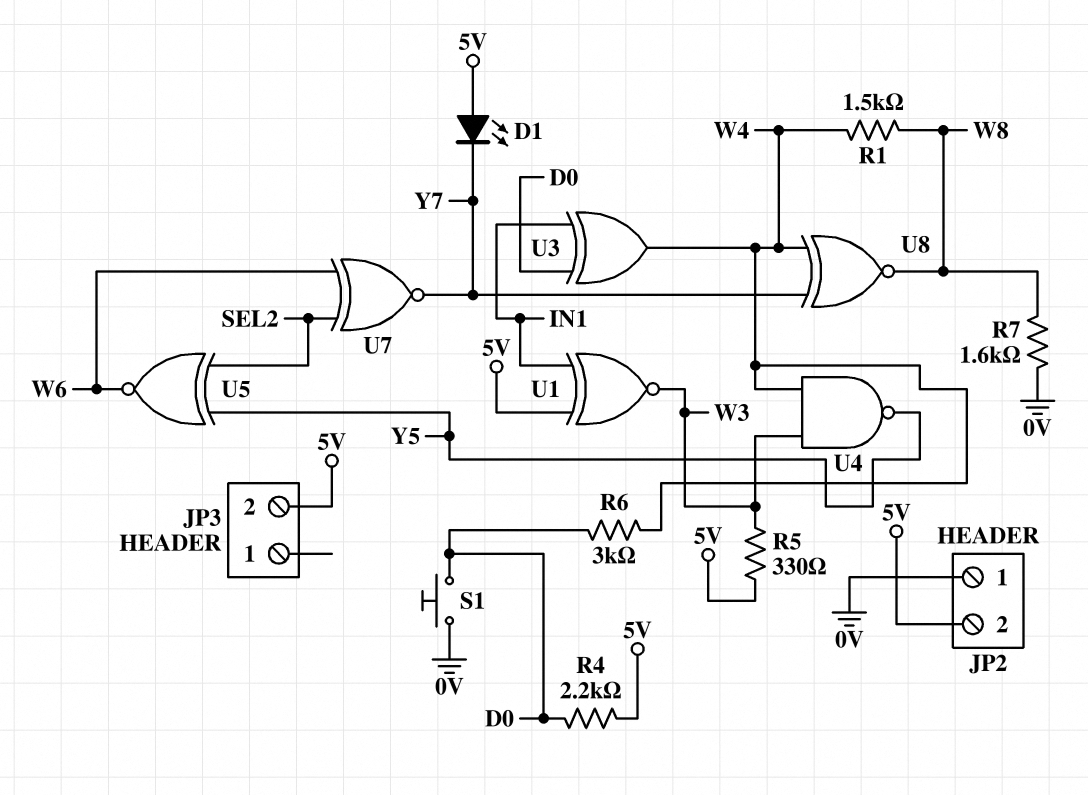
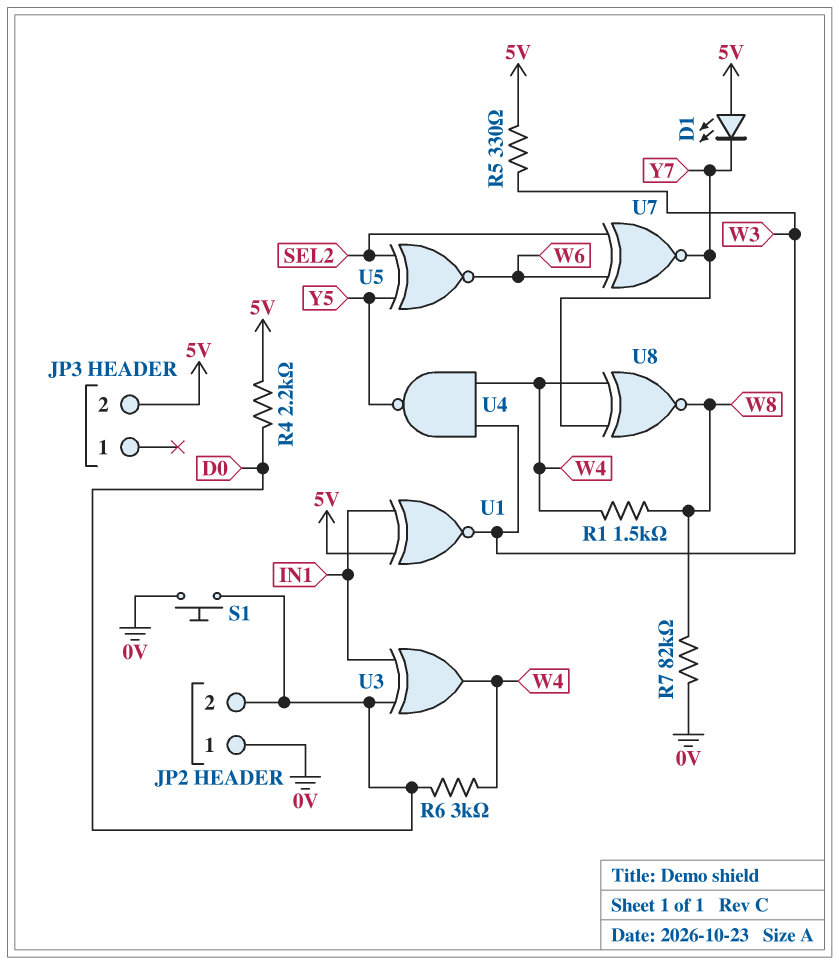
JP2 pin 2: 5V -> D0
R7: 1.6k (0V, W8) -> 82k (0V, W8)

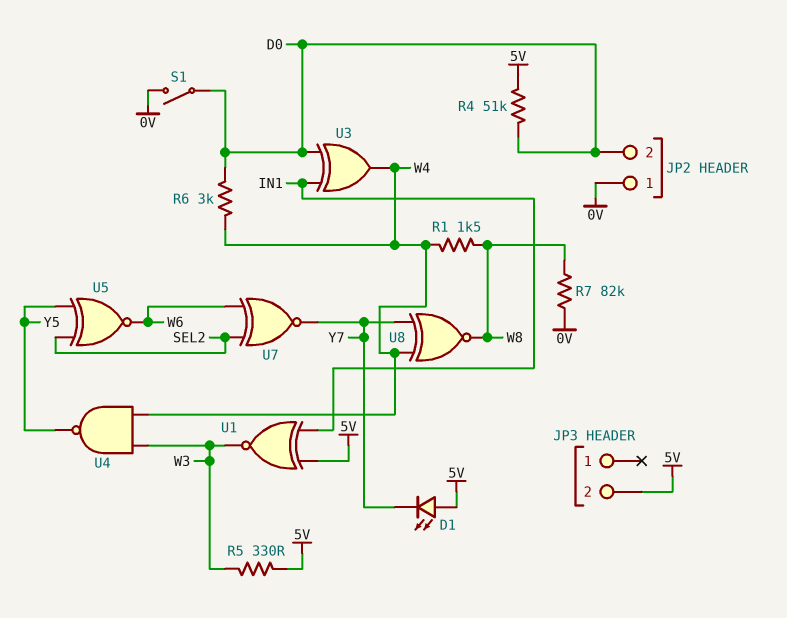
R4: 2.2k (5V, D0) -> 51k (5V, D0)
S1: button (0V, D0) -> switch (0V, D0)

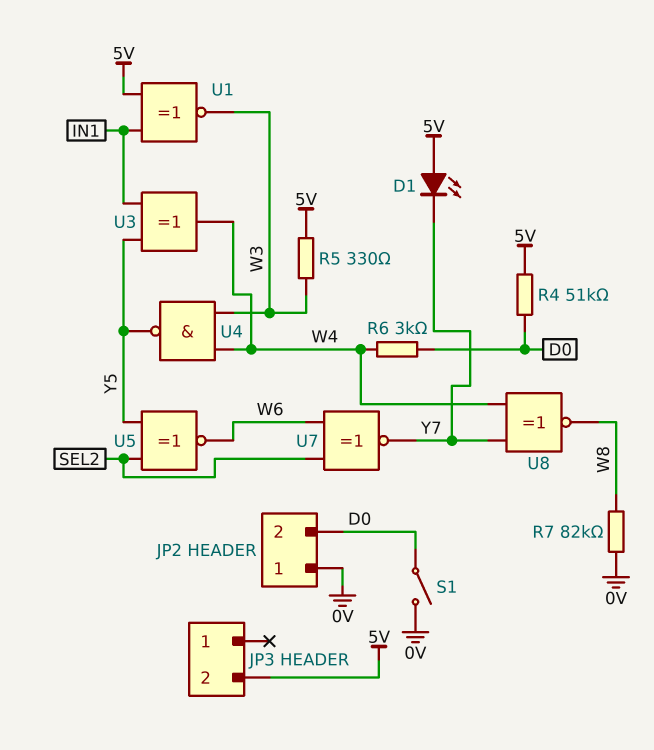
R1: 1.5k (W4, W8) -> none
U3: XOR (in D0, in IN1, out W4) -> XOR (in IN1, in Y5, out W4)

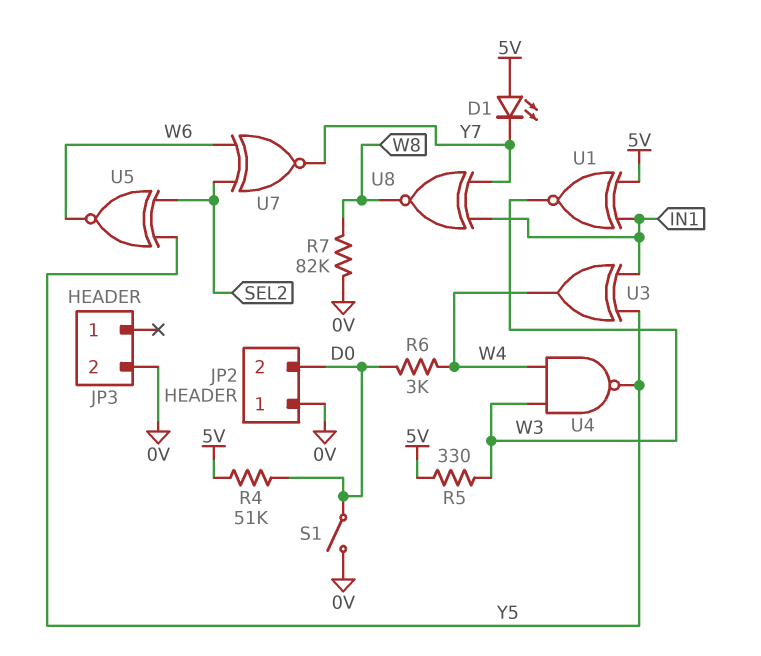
JP3 pin 2: 5V -> 0V
U8: XNOR (in W4, in Y7, out W8) -> XNOR (in IN1, in Y7, out W8)

